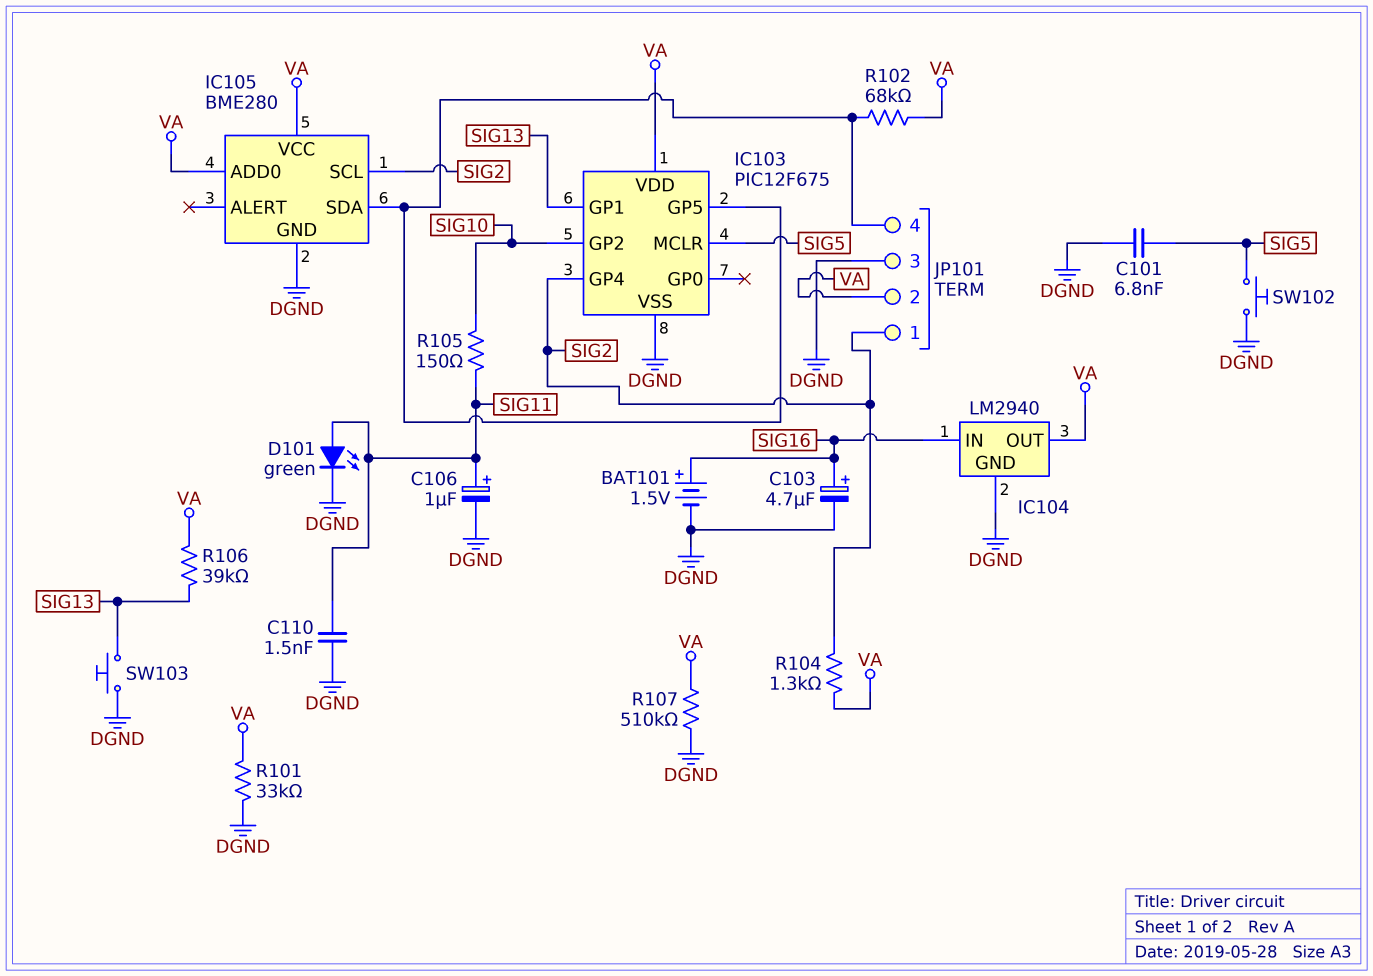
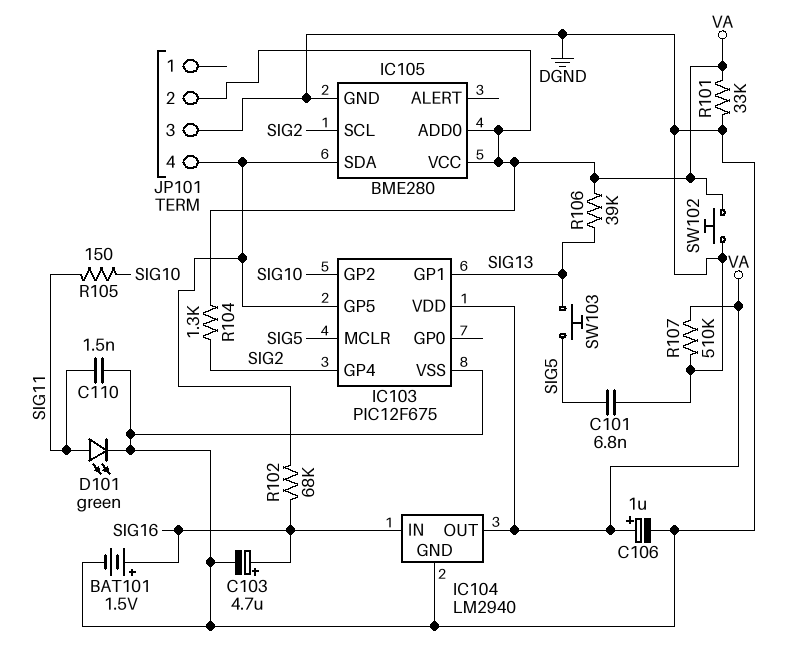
C106: 1uF (plus SIG11, minus DGND) -> 1uF (plus VA, minus DGND)
JP101 pin 1: SIG2 -> none
R102: 68k (IC103/GP5, VA) -> 68k (IC103/GP5, SIG16)
SW102: button (DGND, SIG5) -> button (DGND, VA)
SW103: button (DGND, SIG13) -> button (SIG5, SIG13)

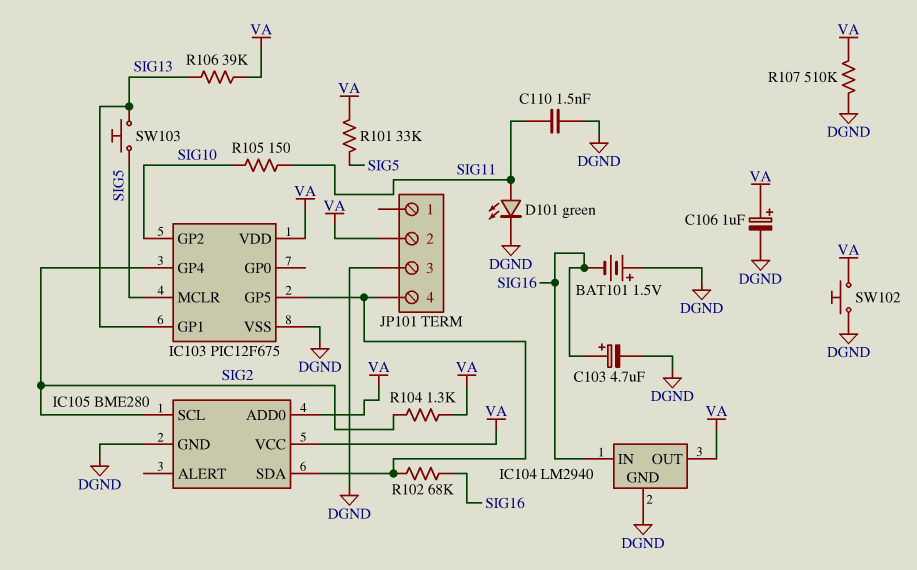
BAT101: 1.5V (plus SIG16, minus DGND) -> 1.5V (plus DGND, minus SIG16)
C101: 6.8nF (DGND, SIG5) -> none
R101: 33k (DGND, VA) -> 33k (SIG5, VA)

